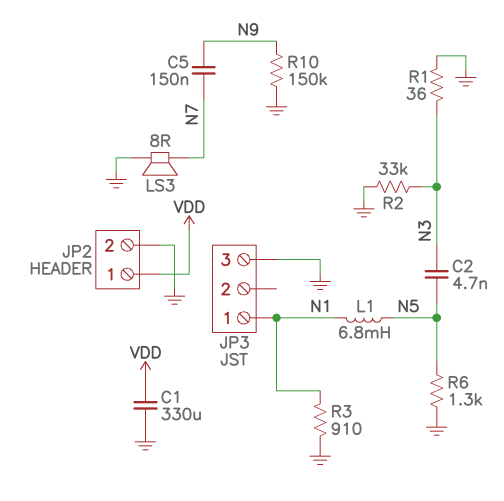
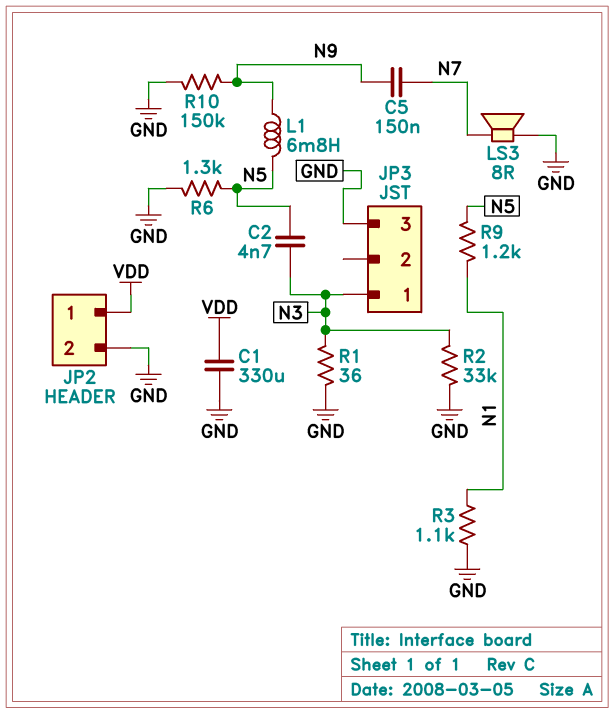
JP3 pin 1: N1 -> N3
L1: 6.8mH (N1, N5) -> 6.8mH (N5, N9)
R3: 910 (GND, N1) -> 1.1k (GND, N1)
R9: none -> 1.2k (N1, N5)

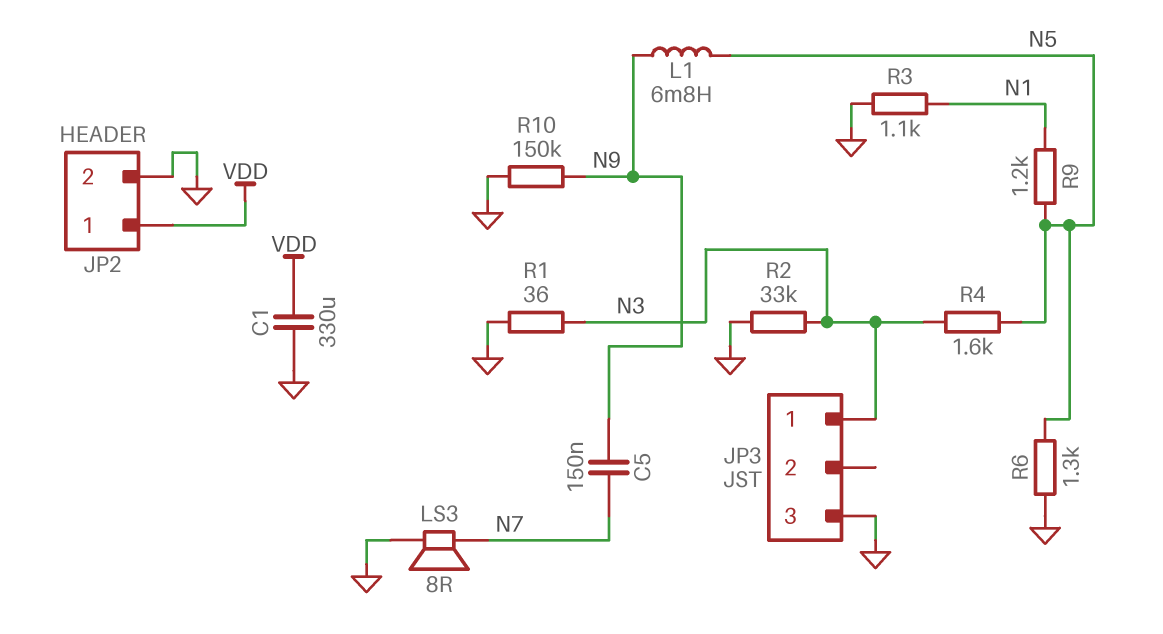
C2: 4.7nF (N3, N5) -> none
R4: none -> 1.6k (N3, N5)

